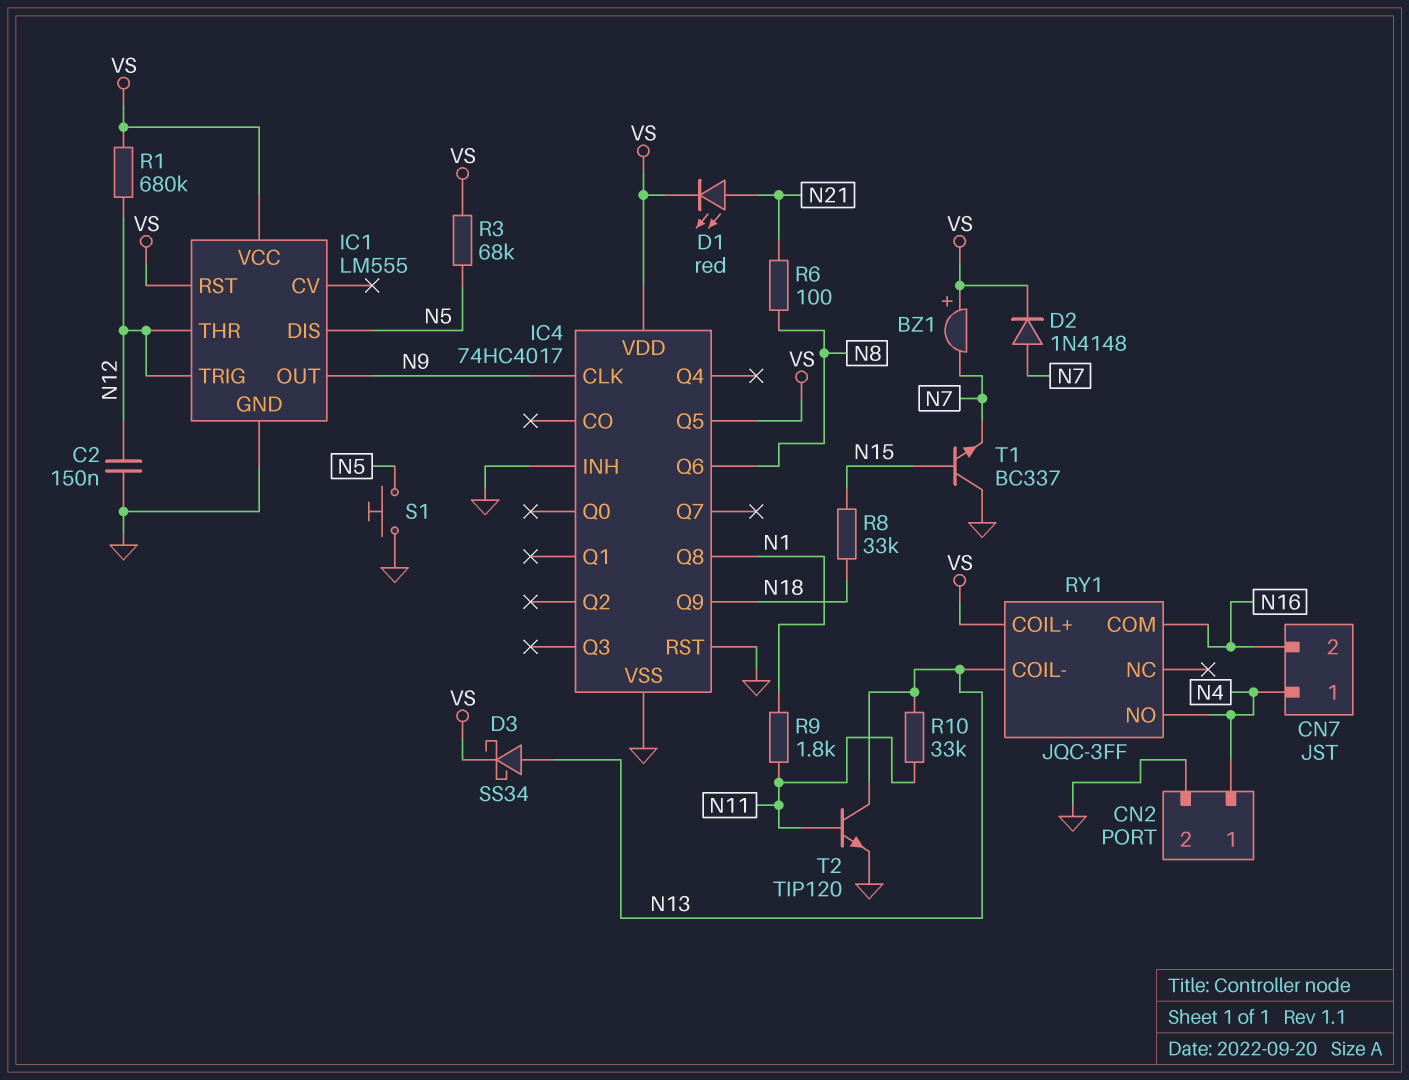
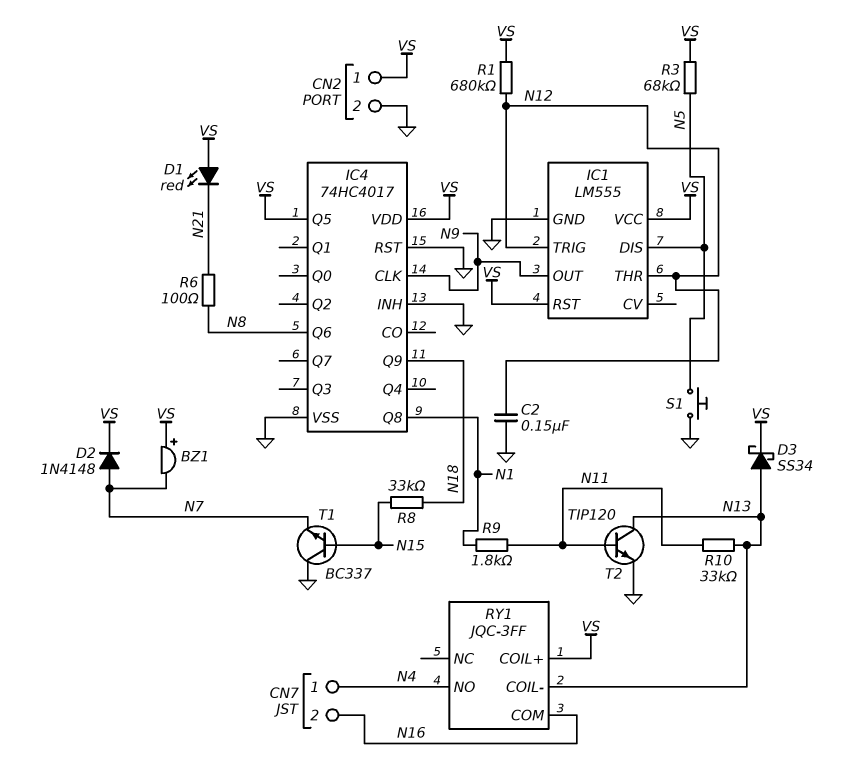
CN2 pin 1: N4 -> VS
D1: LED red (A N21, K VS) -> LED red (A VS, K N21)

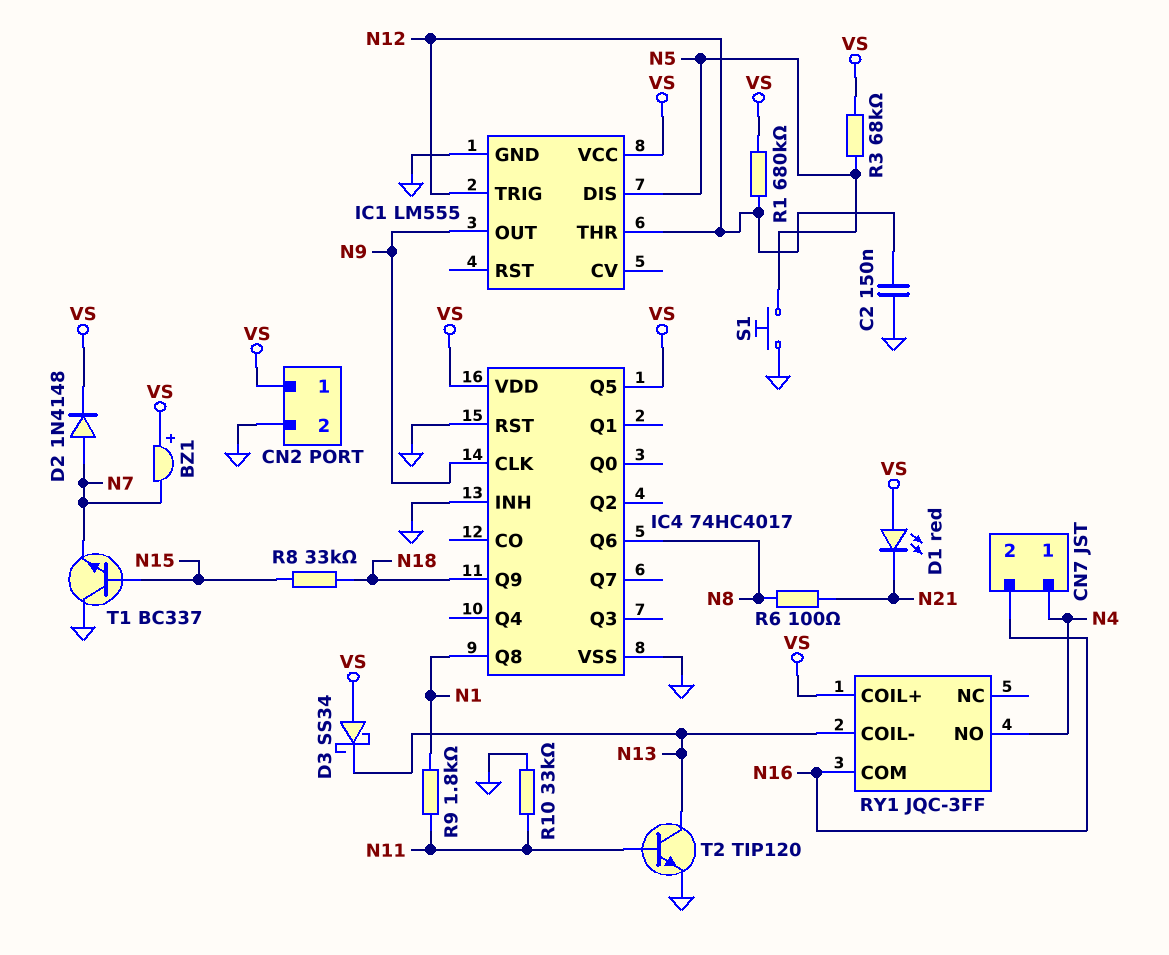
D3: schottky SS34 (A N13, K VS) -> schottky SS34 (A VS, K N13)
IC1 pin RST: VS -> none
R10: 33k (N11, N13) -> 33k (GND, N11)

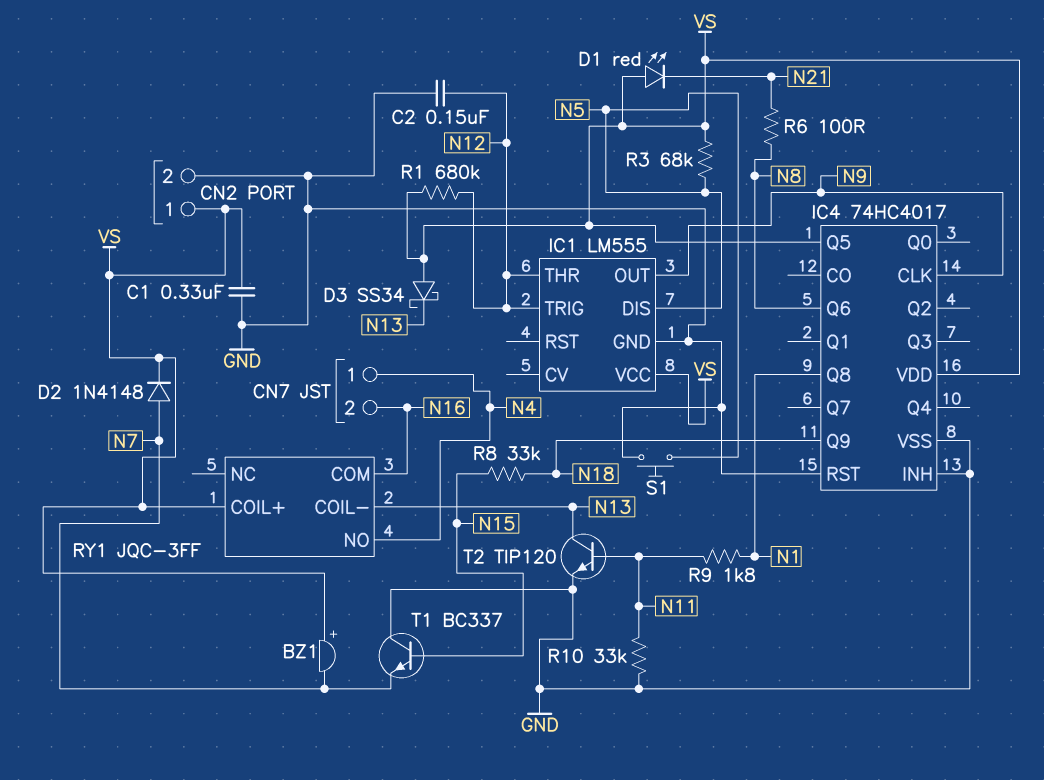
C1: none -> 330nF (GND, VS)

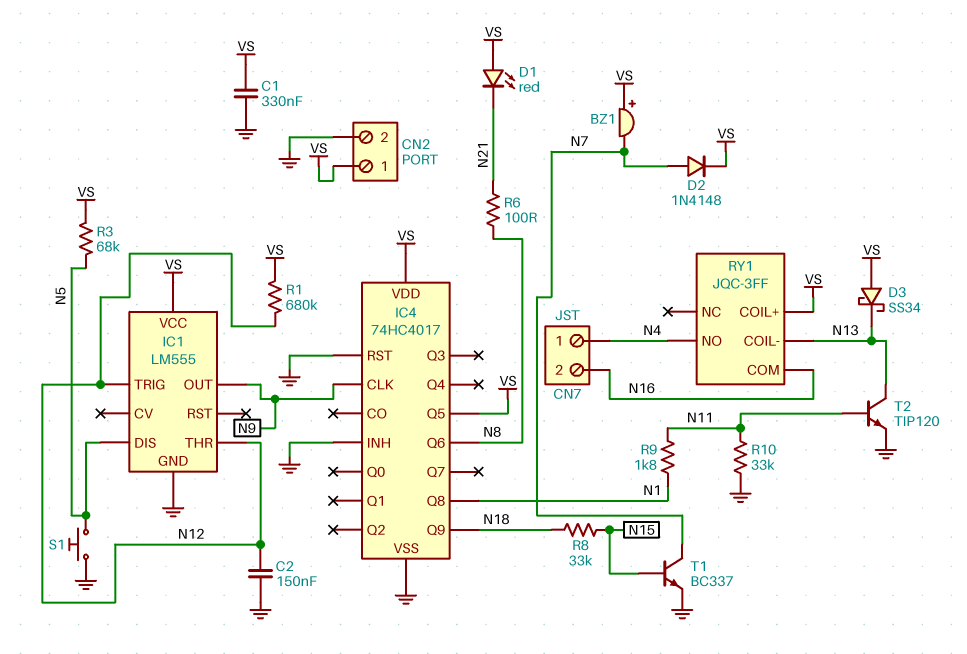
T1: NPN BC337 (B N15, C GND, E N7) -> NPN BC337 (B N15, C N7, E GND)

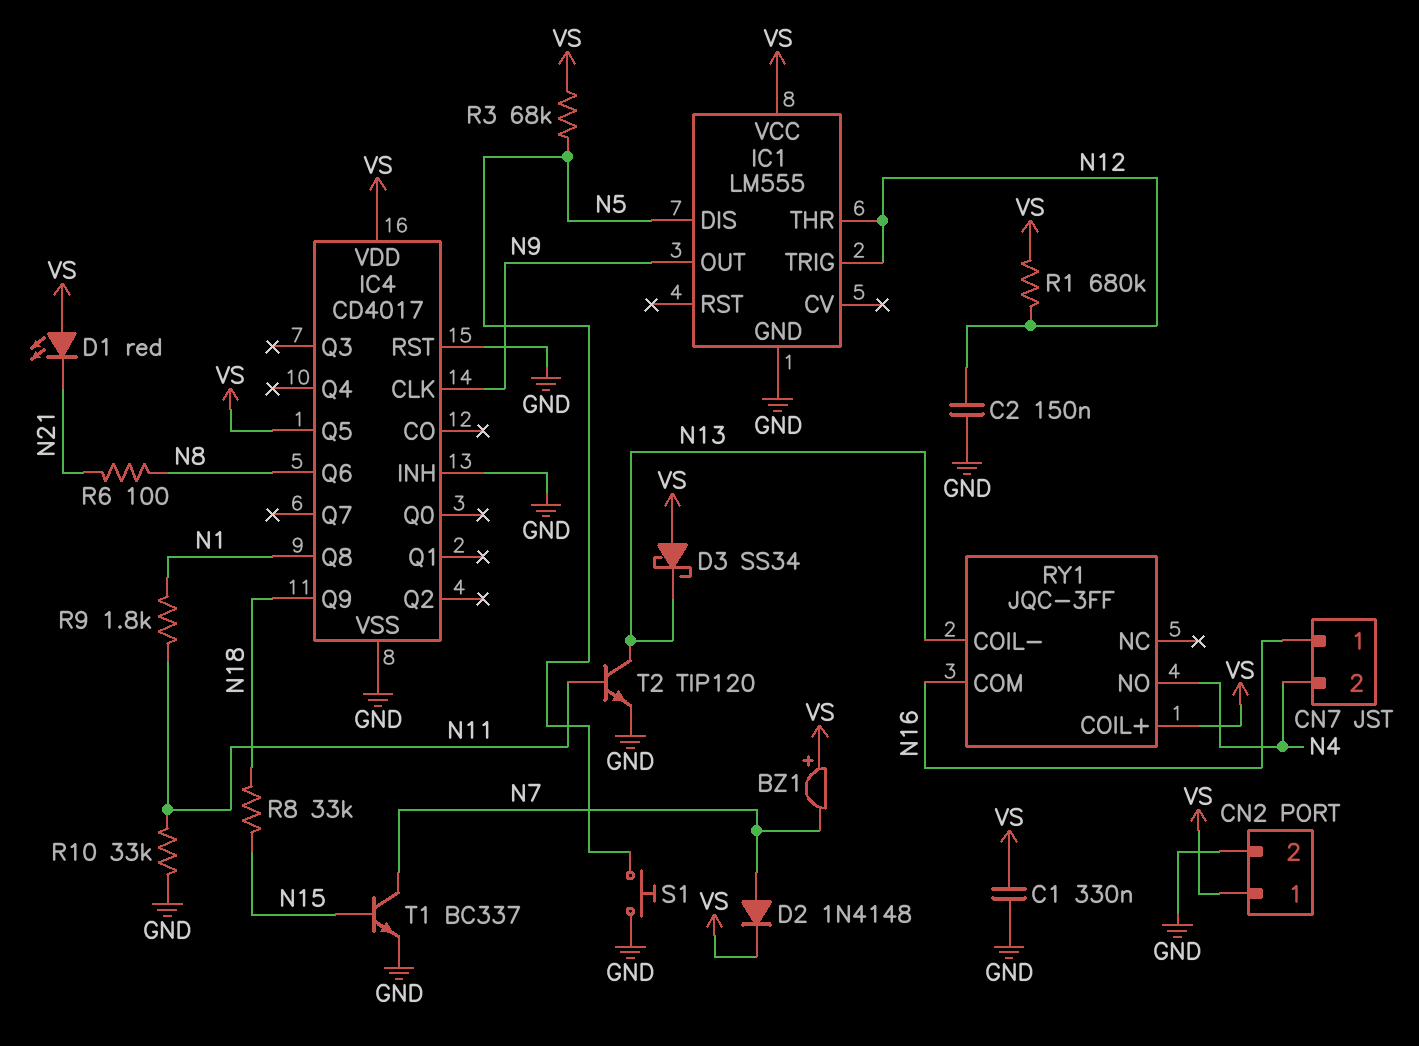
CN7 pin 1: N4 -> N16
CN7 pin 2: N16 -> N4
IC4: 74HC4017 -> CD4017

